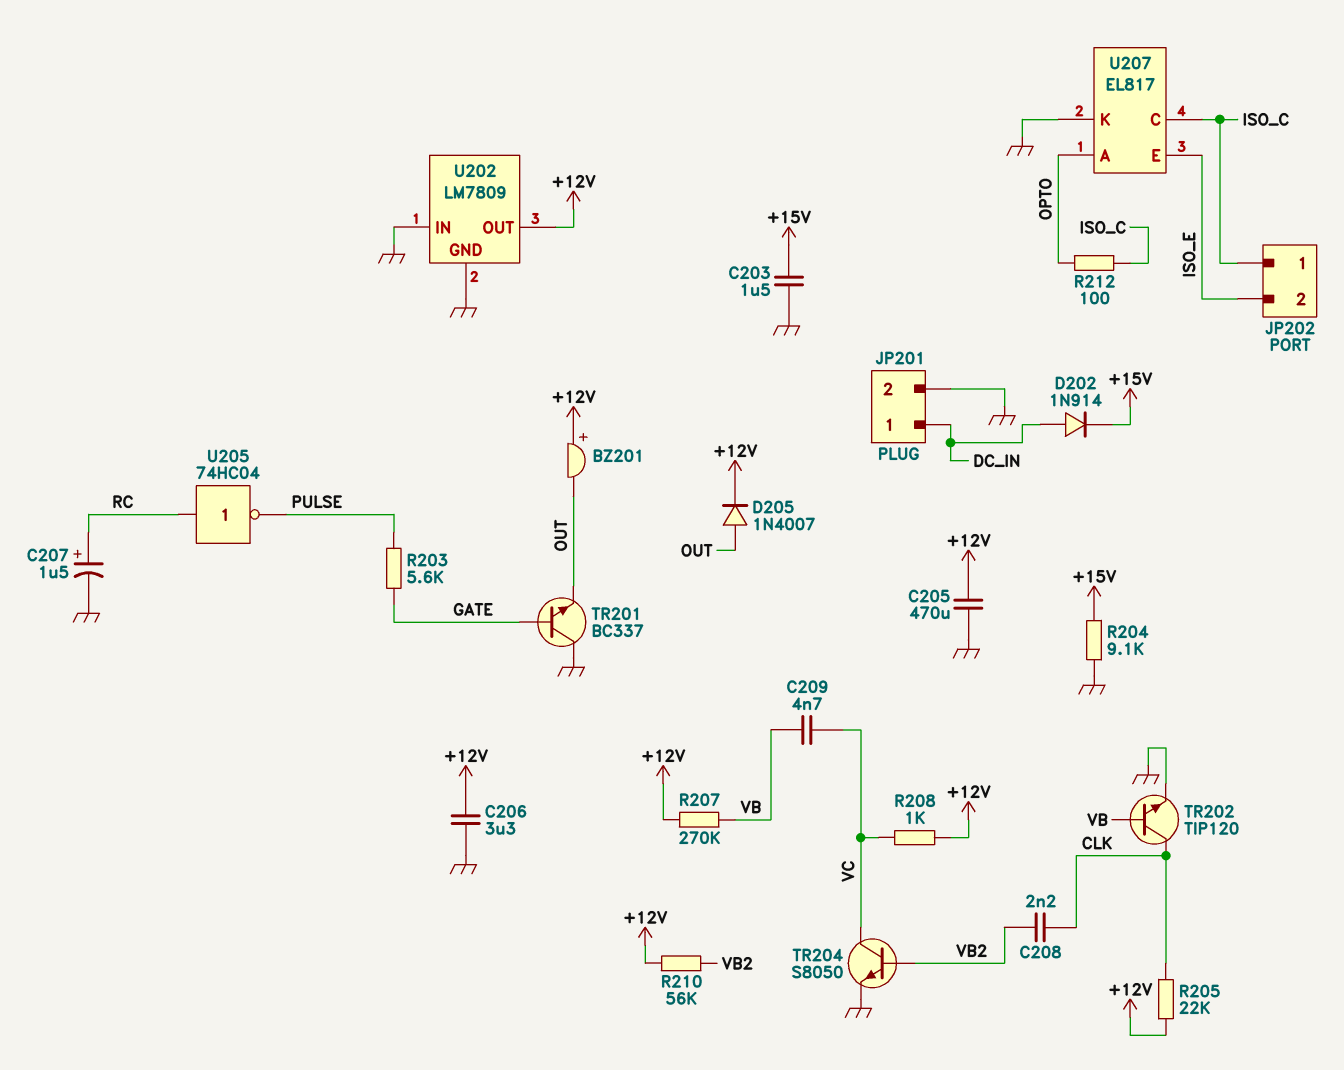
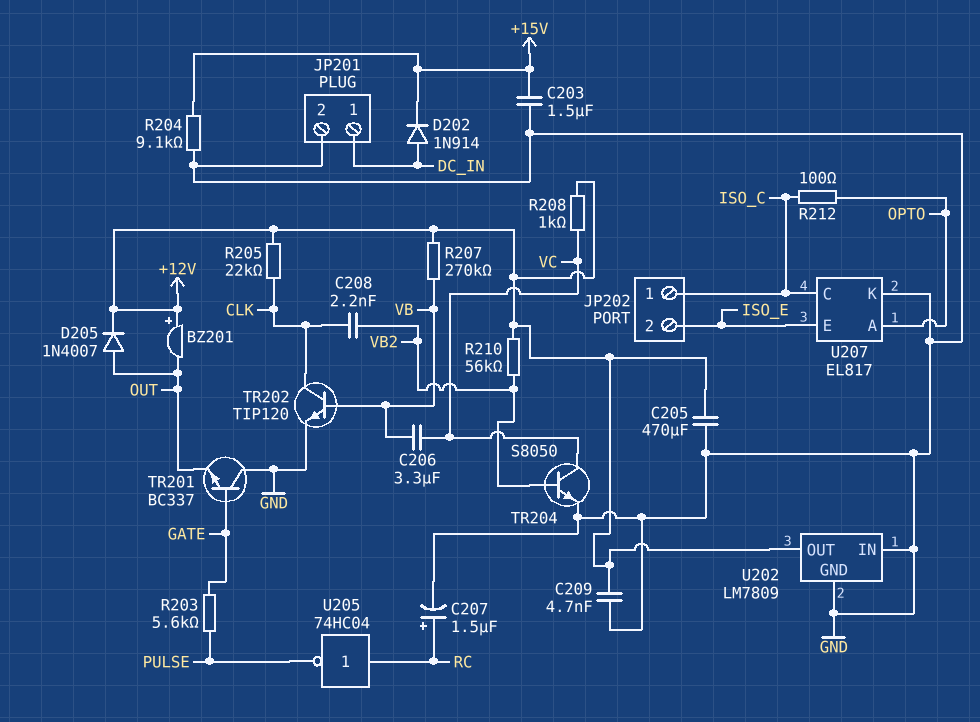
C206: 3.3uF (+12V, GND) -> 3.3uF (VB, VC)
C209: 4.7nF (VB, VC) -> 4.7nF (+12V, GND)

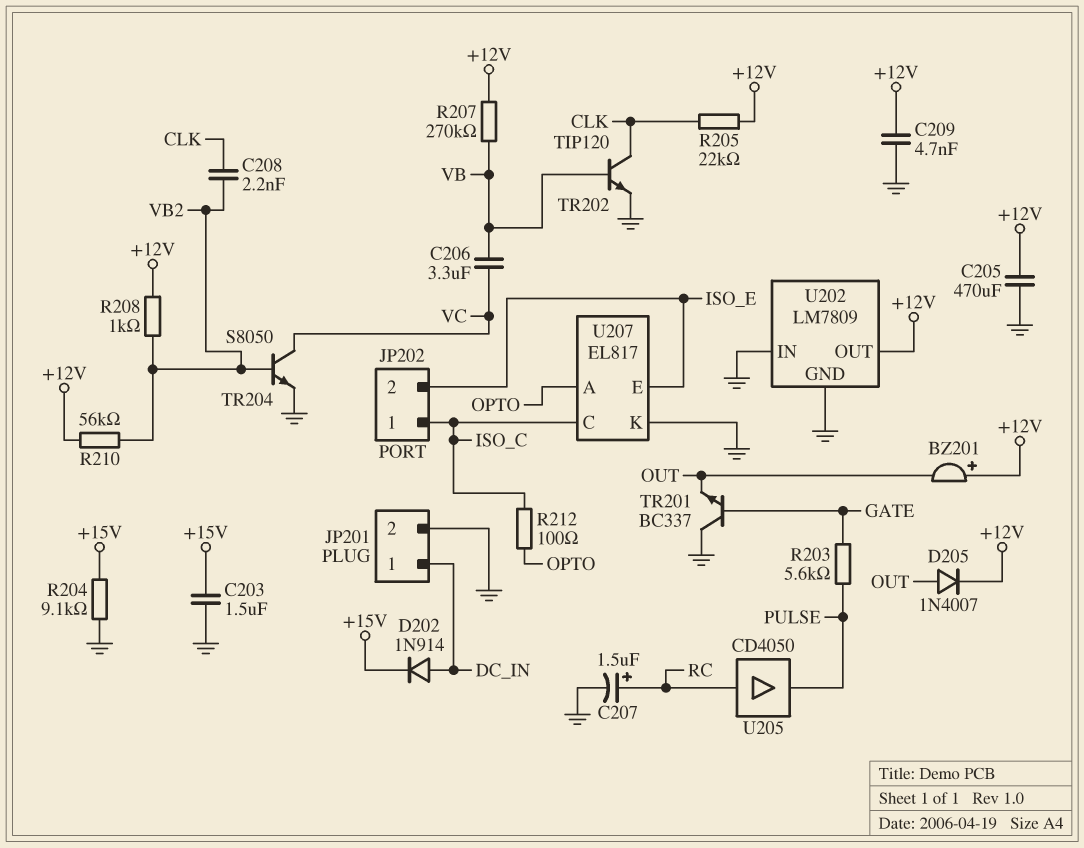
R208: 1k (+12V, VC) -> 1k (+12V, VB2)
U205: NOT 74HC04 (in RC, out PULSE) -> buffer CD4050 (in RC, out PULSE)

